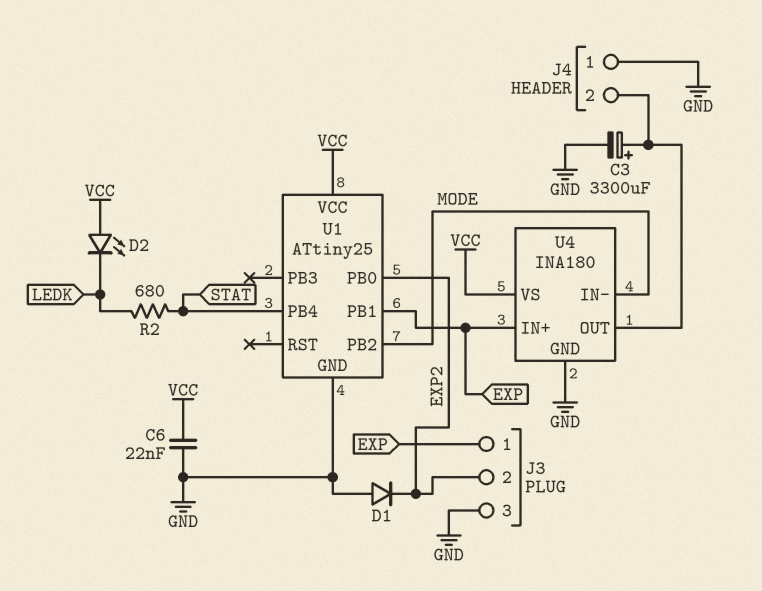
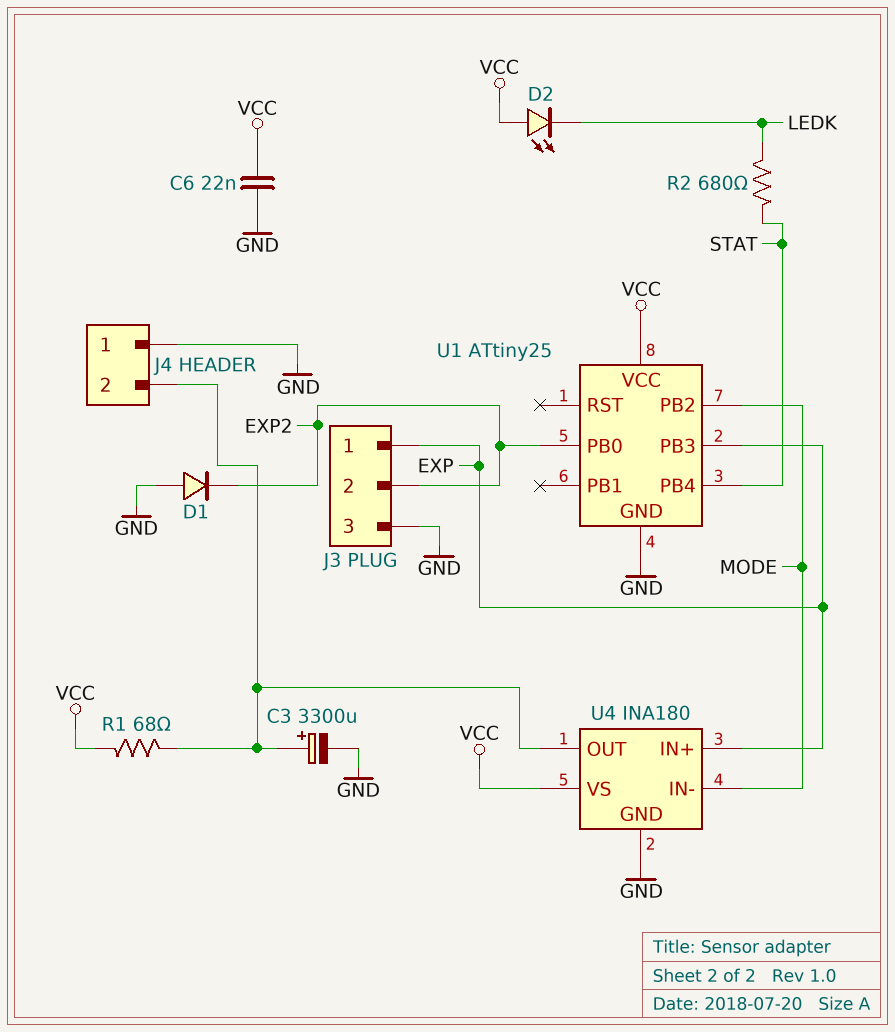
R1: none -> 68 (J4/2, VCC)
U1 pin PB1: EXP -> none
U1 pin PB3: none -> EXP

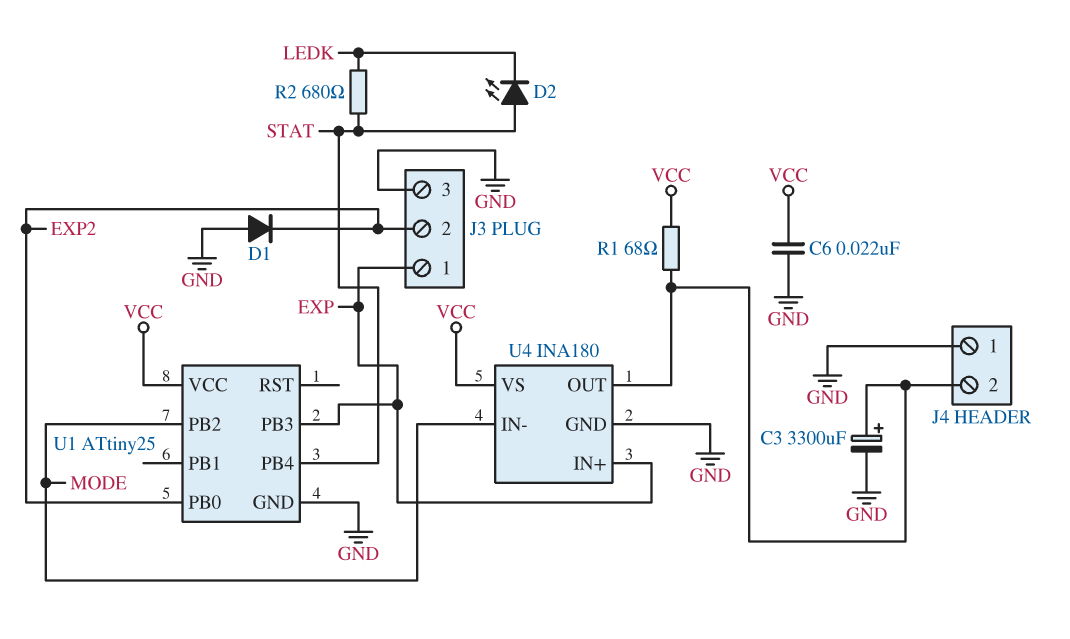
D2: LED (A VCC, K LEDK) -> LED (A STAT, K LEDK)

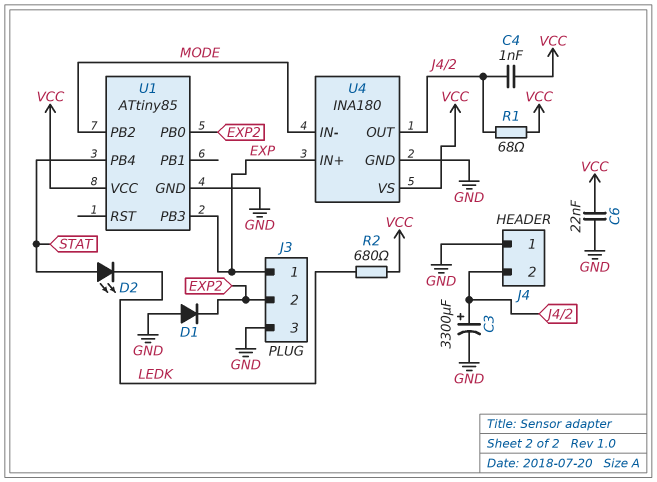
C4: none -> 1nF (J4/2, VCC)
R2: 680 (LEDK, STAT) -> 680 (LEDK, VCC)
U1: ATtiny25 -> ATtiny85

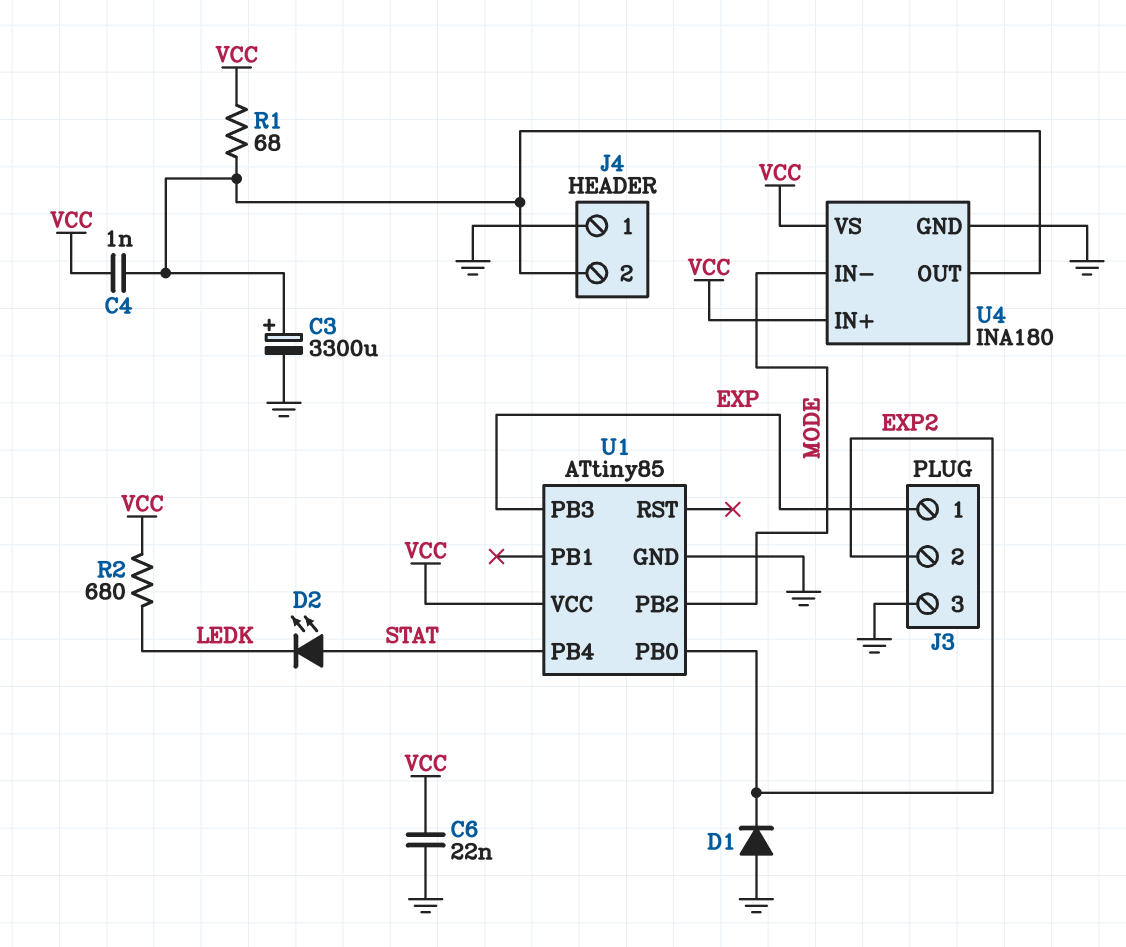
U4 pin IN+: EXP -> VCC

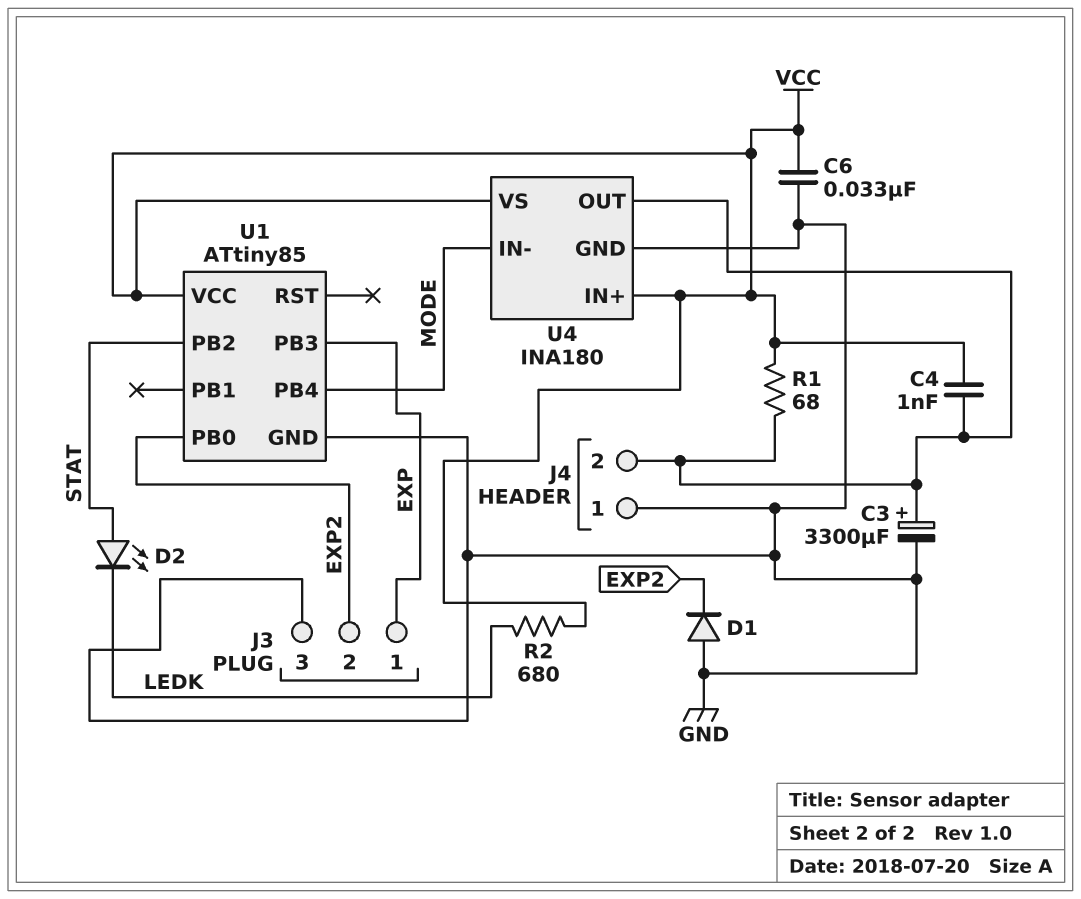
C6: 22nF (GND, VCC) -> 33nF (GND, VCC)
U1 pin PB2: MODE -> STAT
U1 pin PB4: STAT -> MODE

